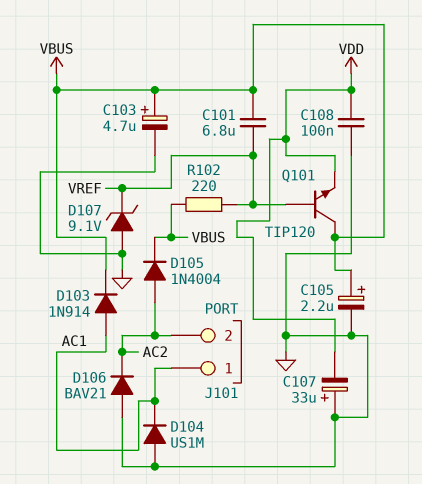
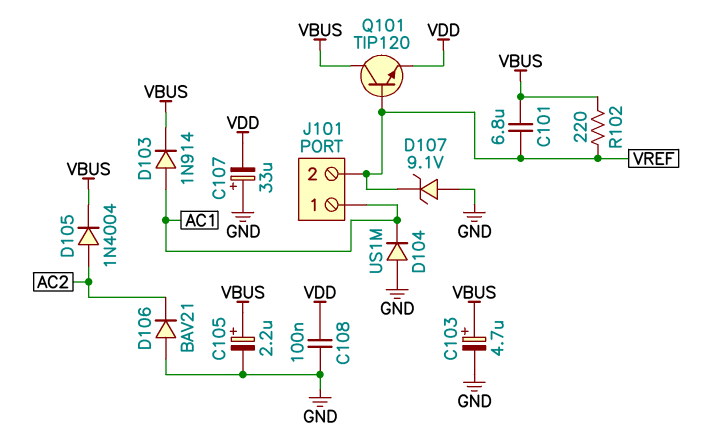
J101 pin 2: AC2 -> VREF

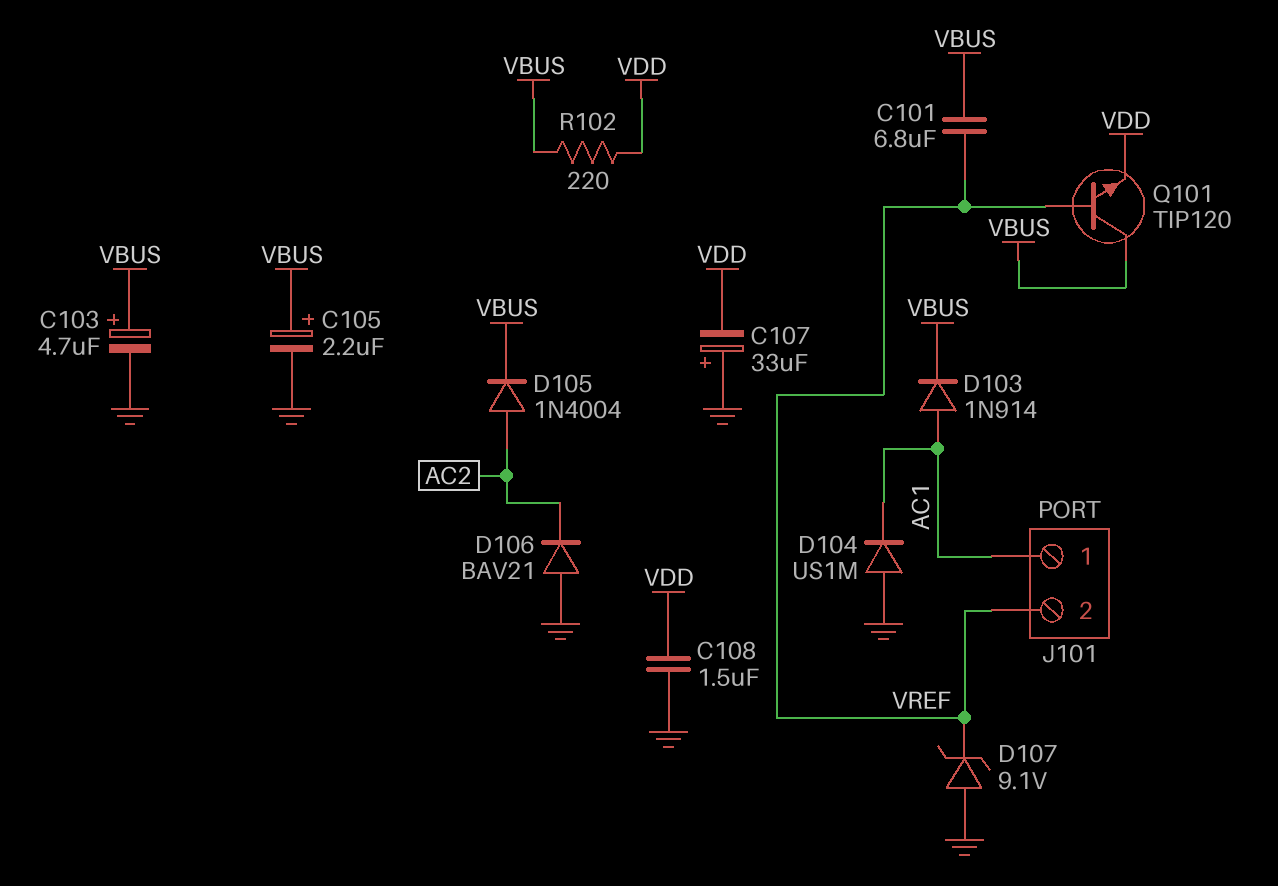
C108: 100nF (GND, VDD) -> 1.5uF (GND, VDD)
R102: 220 (VBUS, VREF) -> 220 (VBUS, VDD)

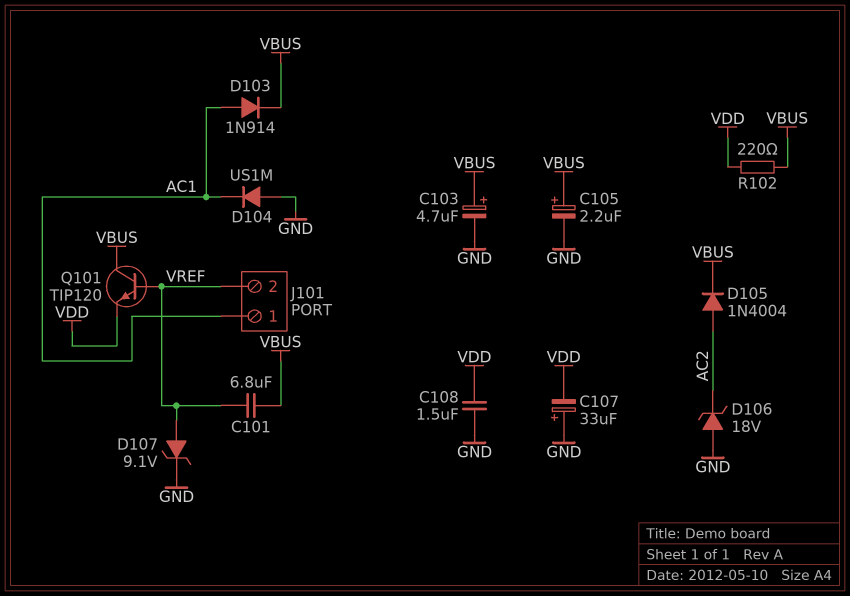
D106: diode BAV21 (A GND, K AC2) -> zener 18V (A GND, K AC2)
D107: zener 9.1V (A GND, K VREF) -> zener 9.1V (A VREF, K GND)

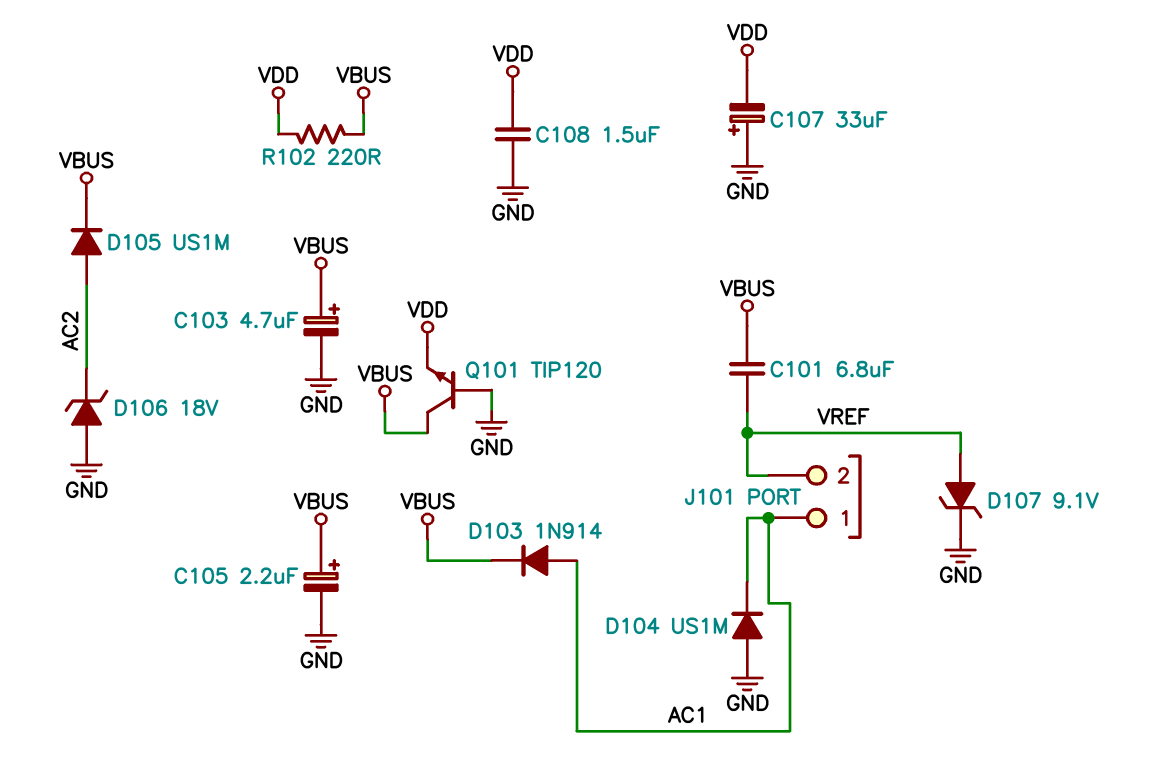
D105: diode 1N4004 (A AC2, K VBUS) -> diode US1M (A AC2, K VBUS)
Q101: NPN TIP120 (B VREF, C VBUS, E VDD) -> NPN TIP120 (B GND, C VBUS, E VDD)

